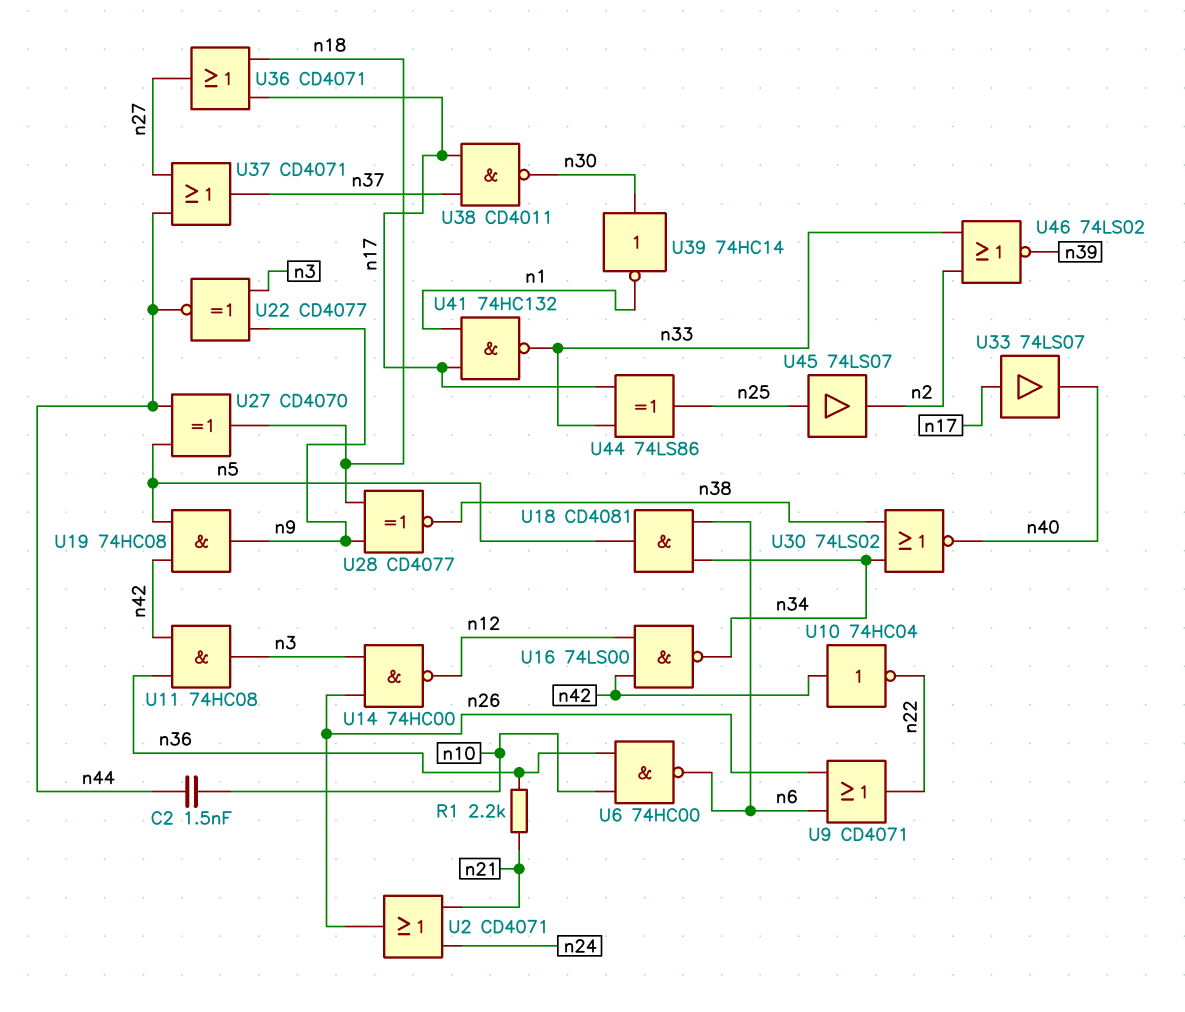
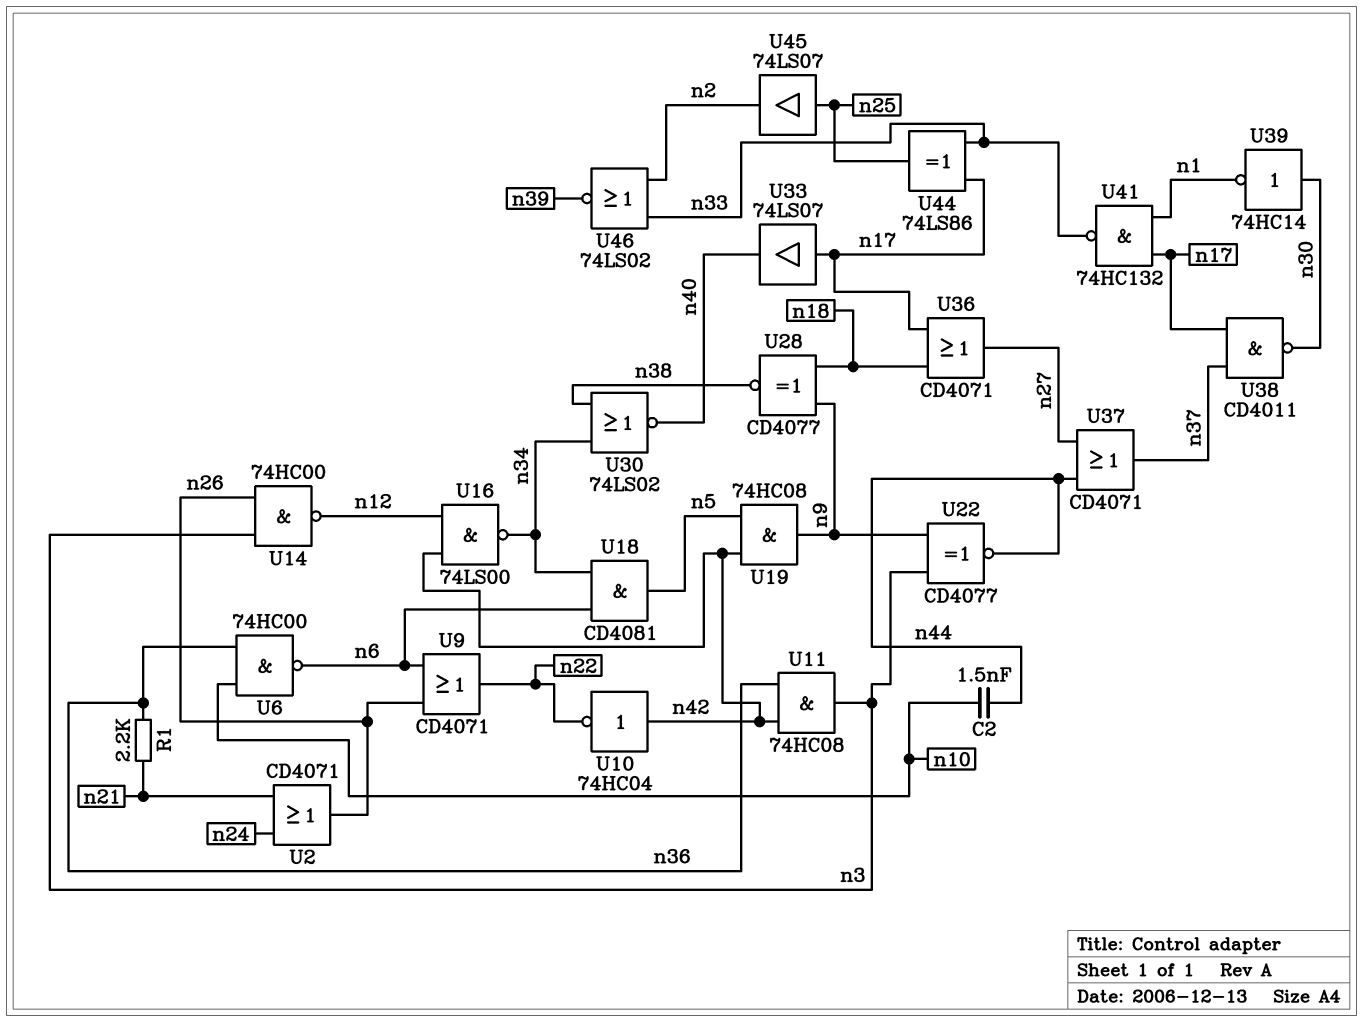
U27: XOR CD4070 (in n5, in n44, out n18) -> none

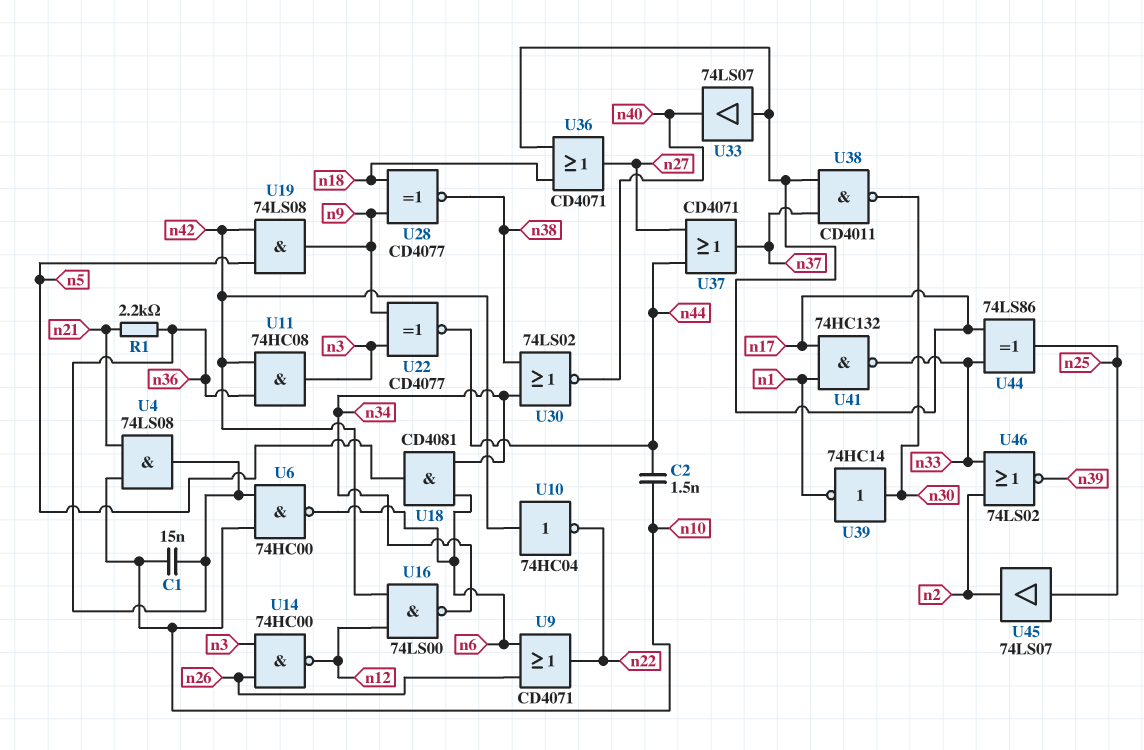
C1: none -> 15nF (n10, n36)
U2: OR CD4071 (in n21, in n24, out n26) -> none
U4: none -> AND 74LS08 (in n10, in n21, out n36)
U19: AND 74HC08 (in n5, in n42, out n9) -> AND 74LS08 (in n5, in n42, out n9)

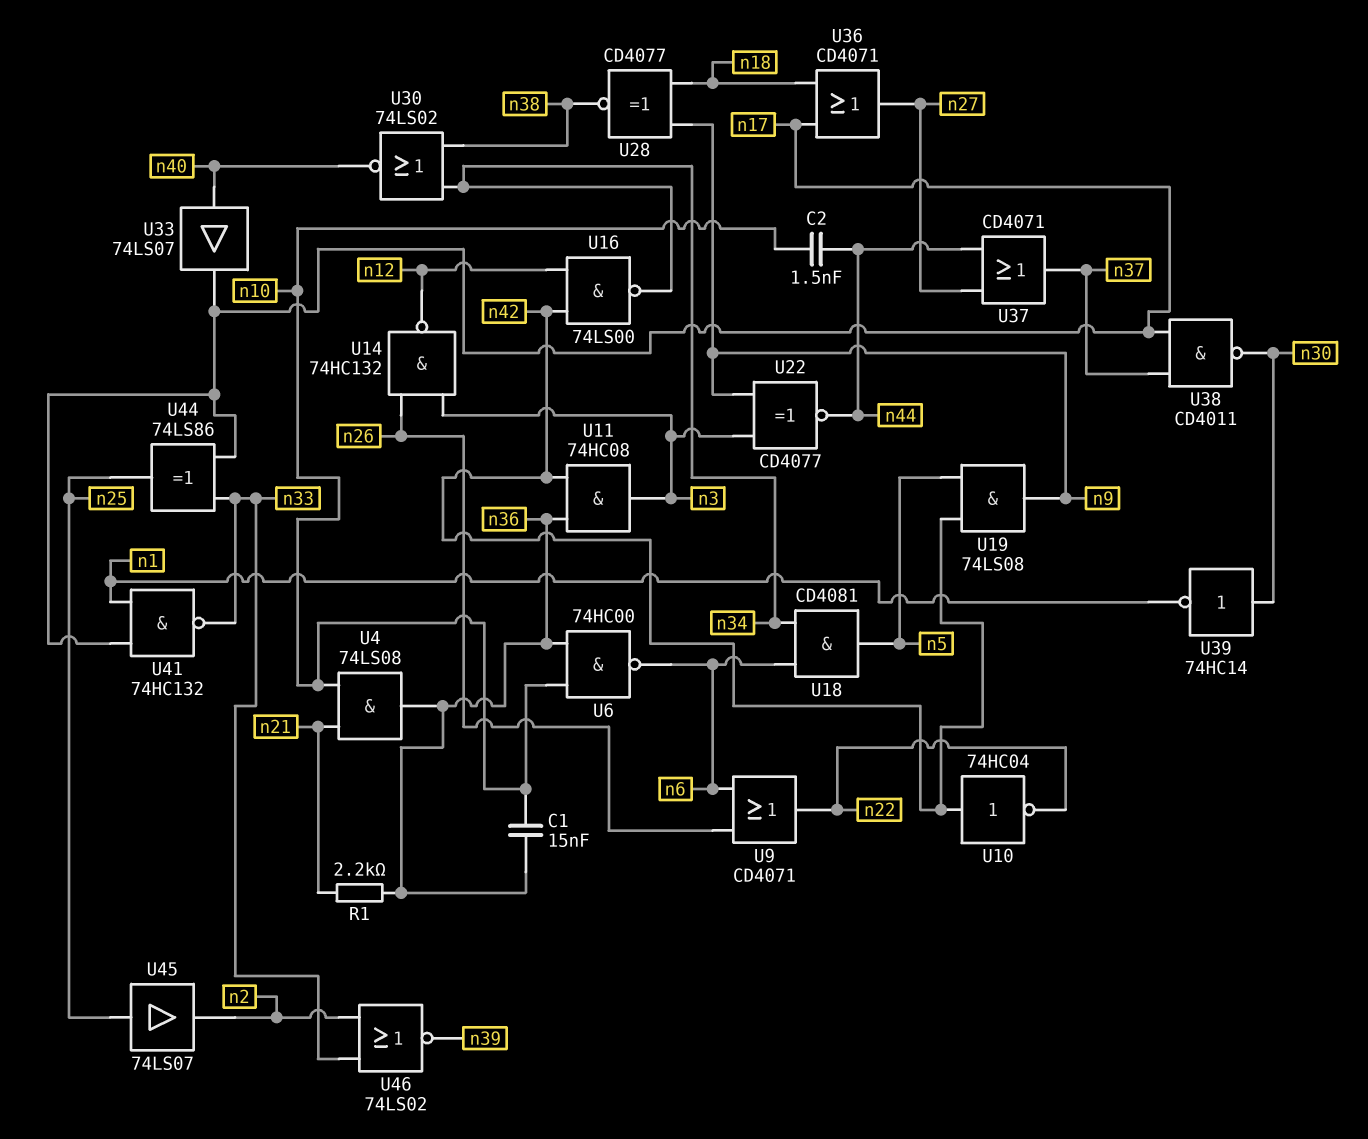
U14: NAND 74HC00 (in n3, in n26, out n12) -> NAND 74HC132 (in n3, in n26, out n12)
U33: buffer 74LS07 (in n17, out n40) -> buffer 74LS07 (in n40, out n17)

